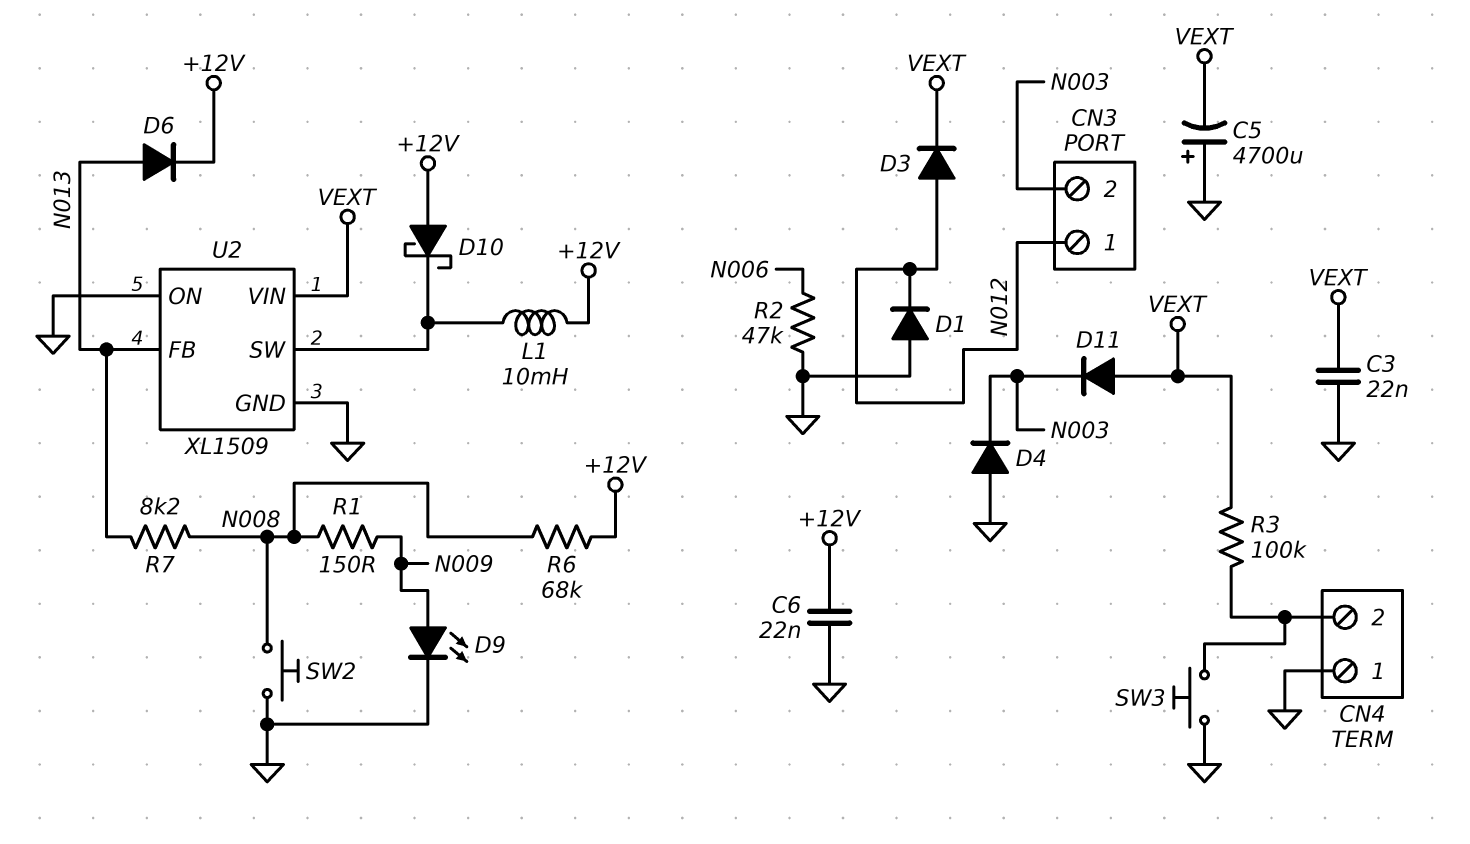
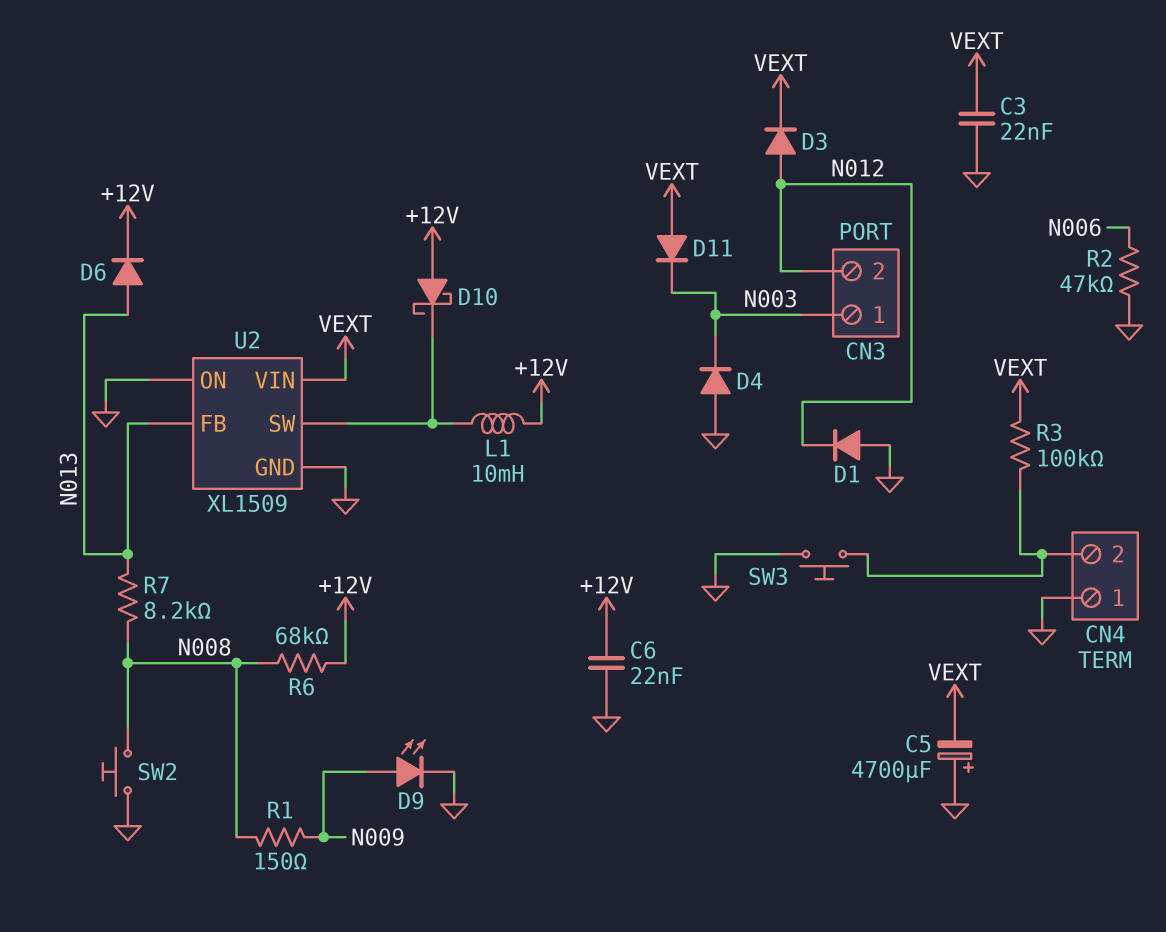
CN3 pin 1: N012 -> N003
CN3 pin 2: N003 -> N012

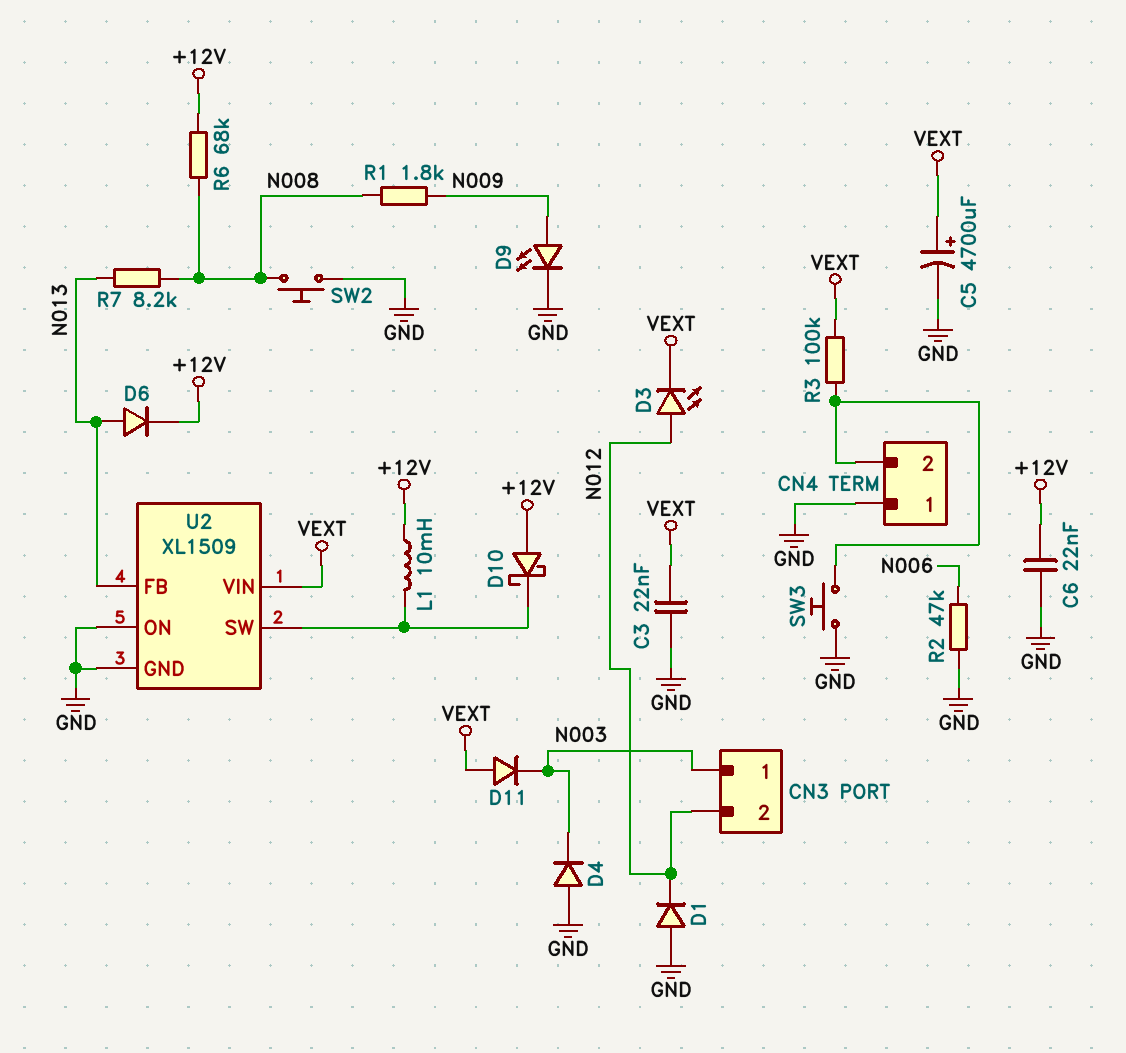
C5: 4700uF (plus GND, minus VEXT) -> 4700uF (plus VEXT, minus GND)
D3: diode (A N012, K VEXT) -> LED (A N012, K VEXT)
R1: 150 (N008, N009) -> 1.8k (N008, N009)

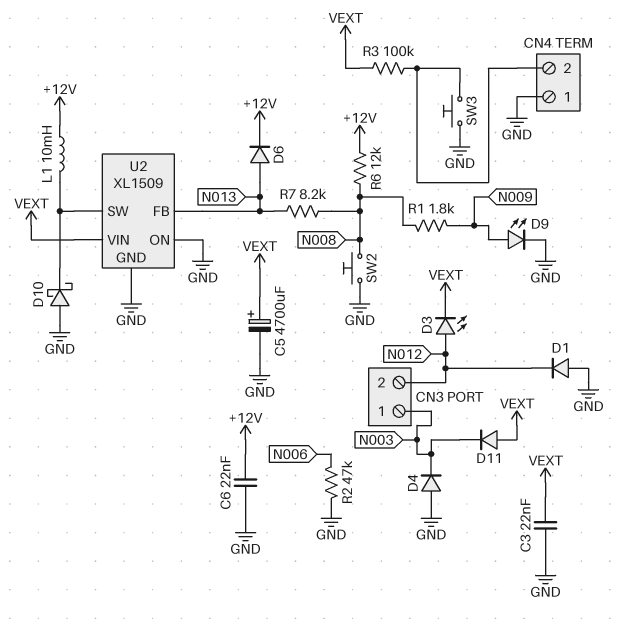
D10: schottky (A +12V, K U2/SW) -> schottky (A GND, K U2/SW)
R6: 68k (+12V, N008) -> 12k (+12V, N008)

